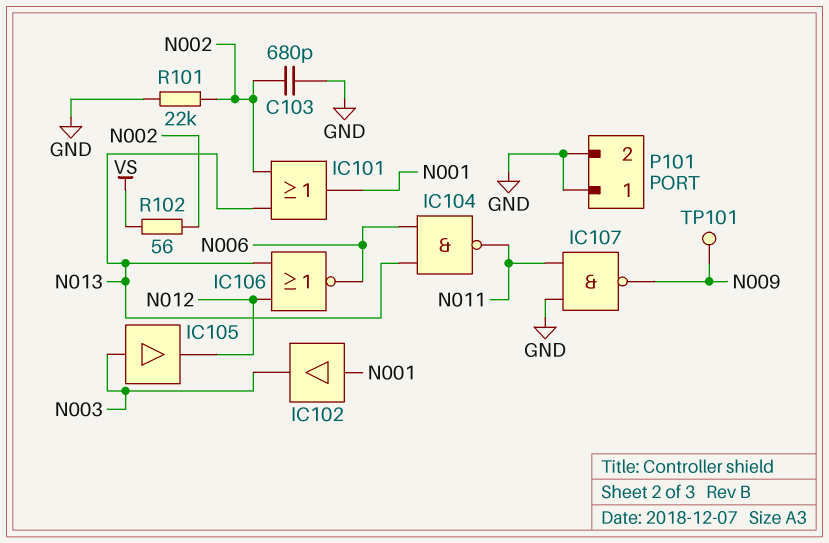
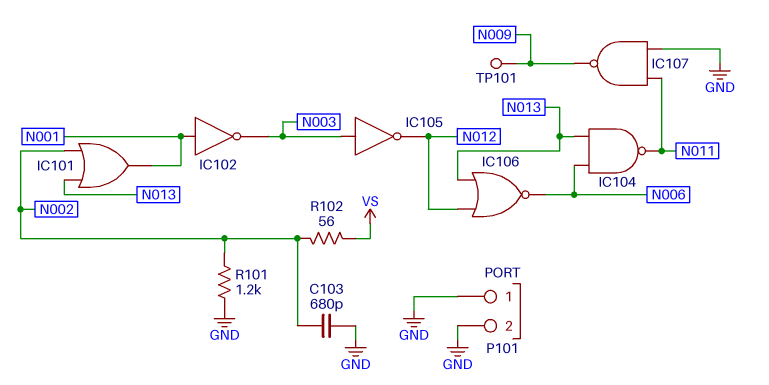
IC102: buffer (in N001, out N003) -> NOT (in N001, out N003)
IC105: buffer (in N003, out N012) -> NOT (in N003, out N012)
R101: 22k (GND, N002) -> 1.2k (GND, N002)

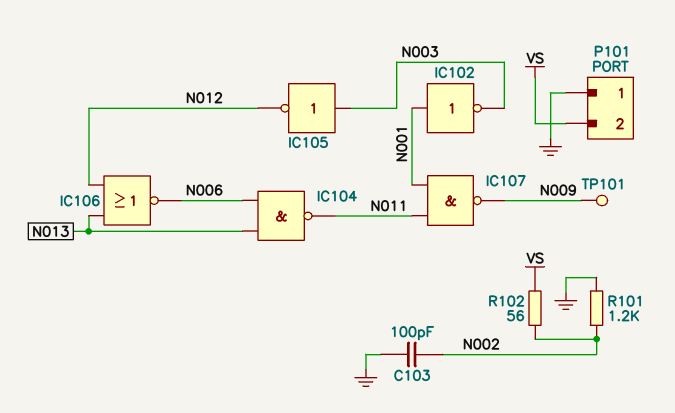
C103: 680pF (GND, N002) -> 100pF (GND, N002)
IC101: OR (in N002, in N013, out N001) -> none
IC107: NAND (in GND, in N011, out N009) -> NAND (in N001, in N011, out N009)
P101 pin 2: GND -> VS

